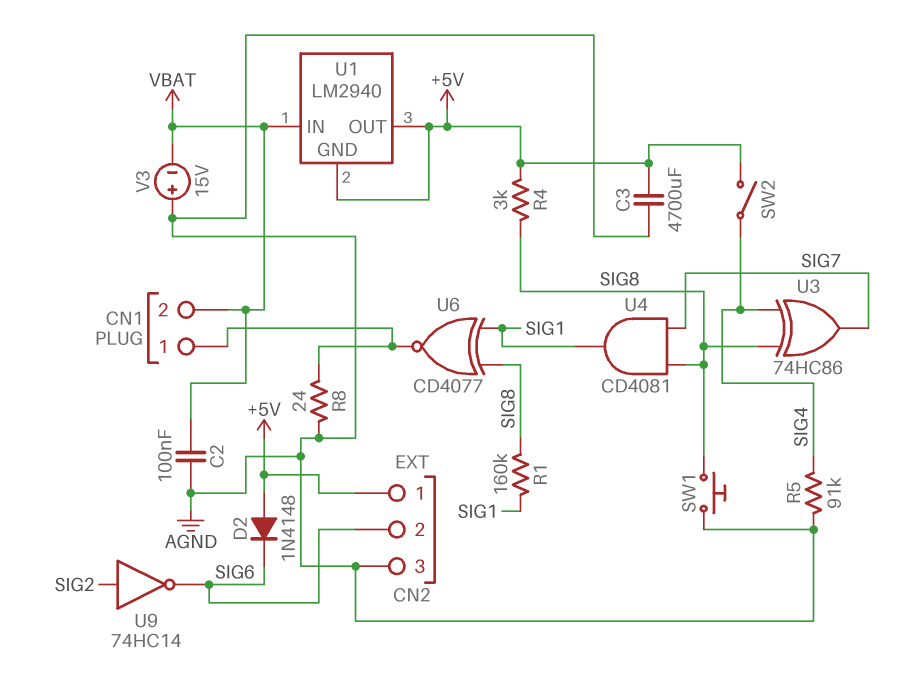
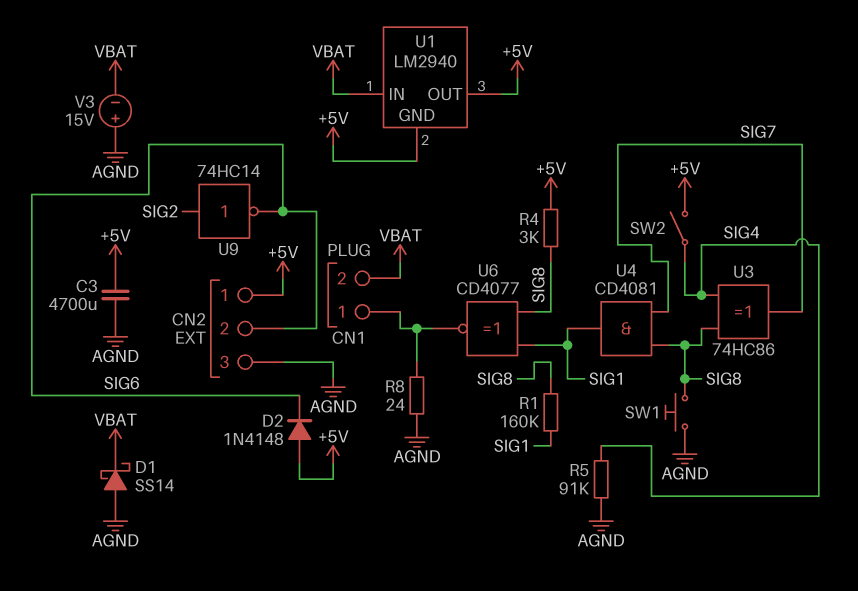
C2: 100nF (AGND, VBAT) -> none
D1: none -> schottky SS14 (A AGND, K VBAT)

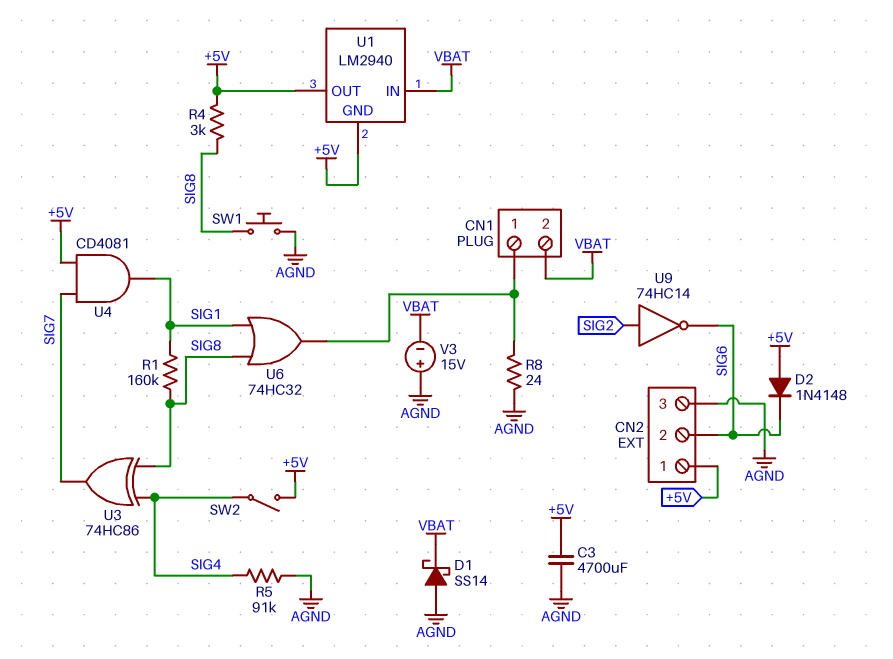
U4: AND CD4081 (in SIG7, in SIG8, out SIG1) -> AND CD4081 (in +5V, in SIG7, out SIG1)
U6: XNOR CD4077 (in SIG1, in SIG8, out CN1/1) -> OR 74HC32 (in SIG1, in SIG8, out CN1/1)

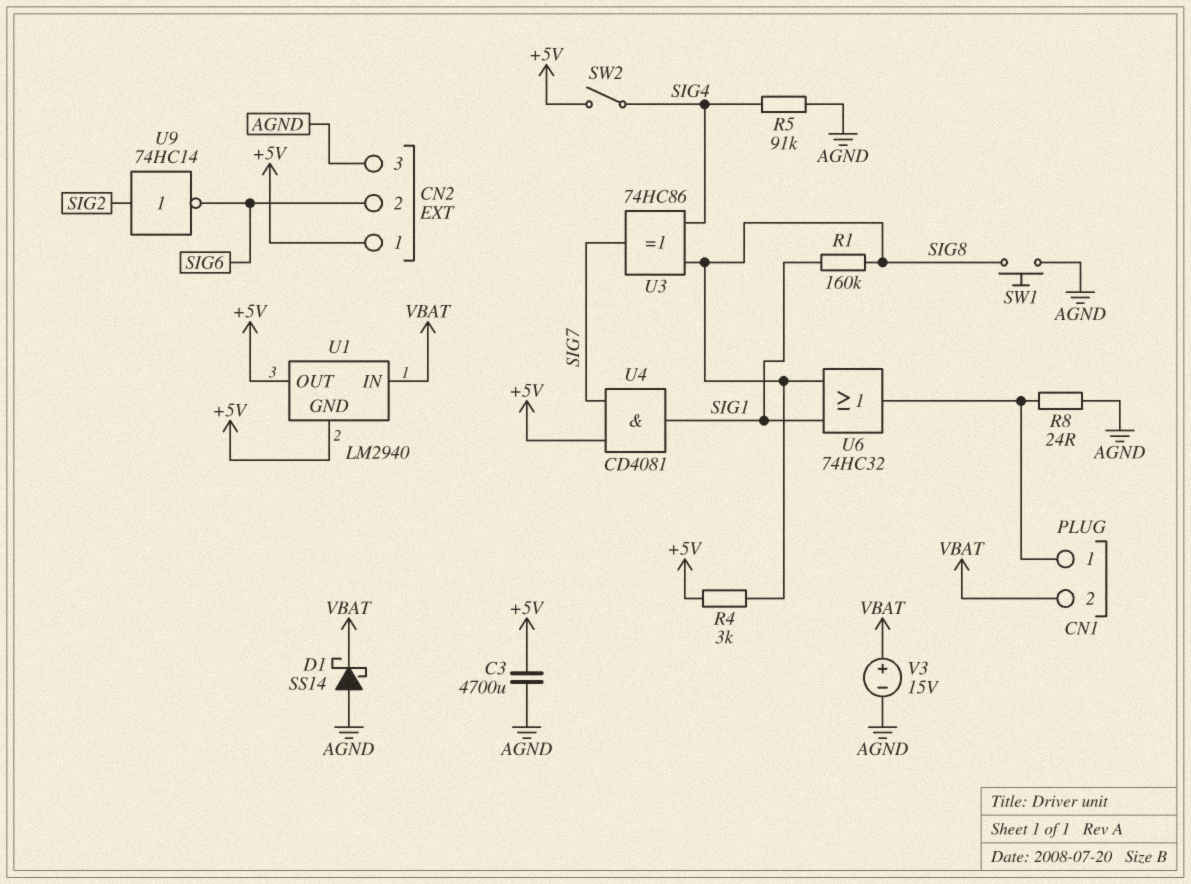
D2: diode 1N4148 (A +5V, K SIG6) -> none
V3: 15V (plus AGND, minus VBAT) -> 15V (plus VBAT, minus AGND)

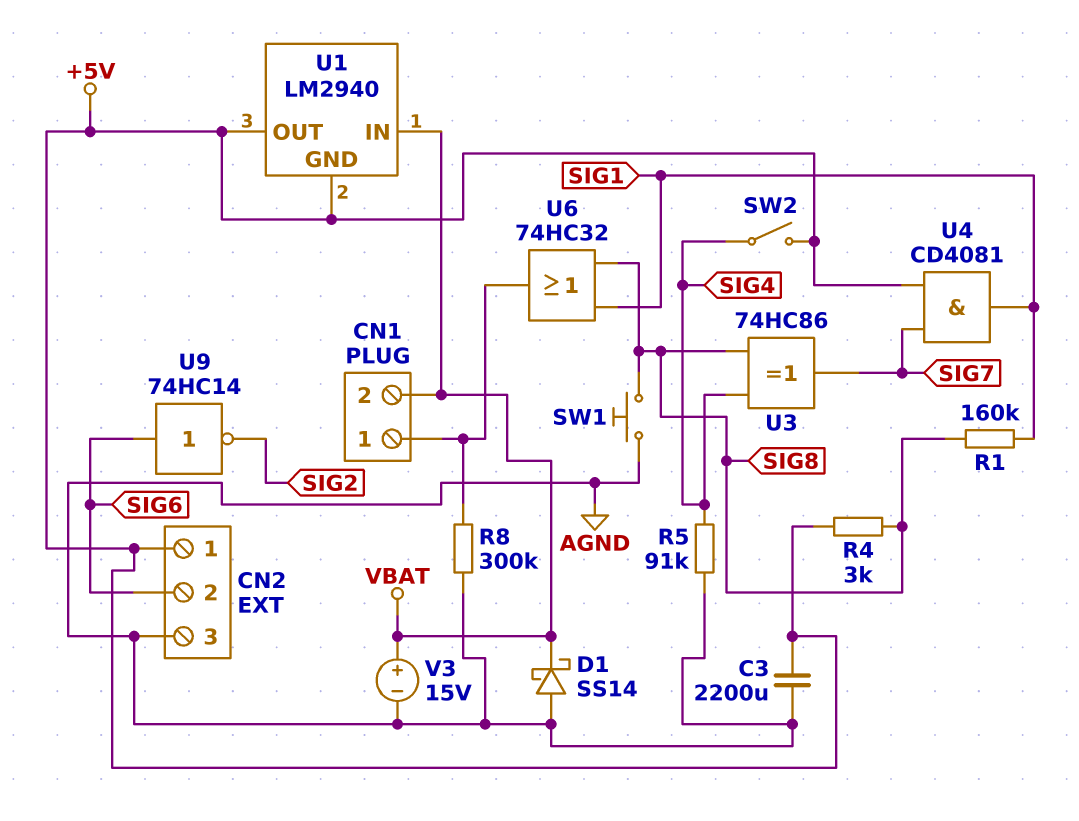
C3: 4700uF (+5V, AGND) -> 2200uF (+5V, AGND)
R8: 24 (AGND, CN1/1) -> 300k (AGND, CN1/1)
U9: NOT 74HC14 (in SIG2, out SIG6) -> NOT 74HC14 (in SIG6, out SIG2)

